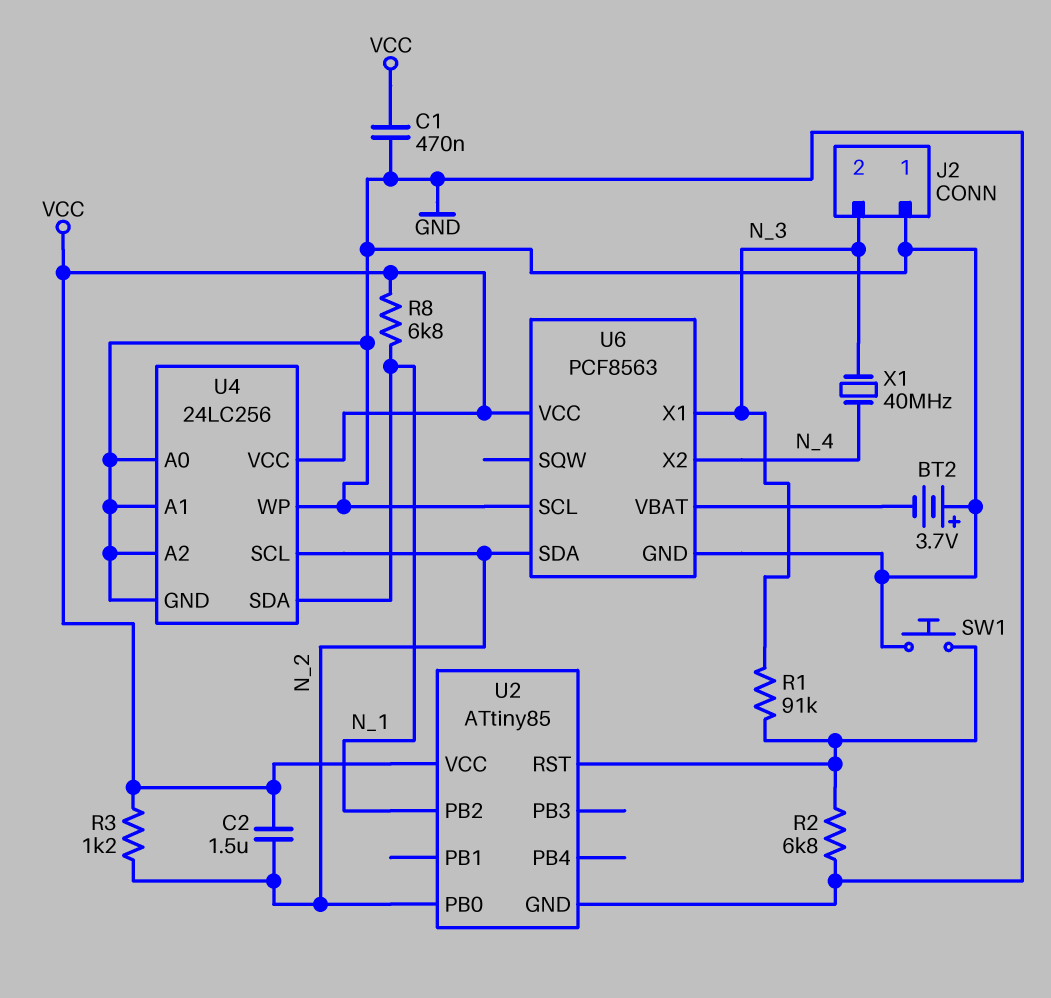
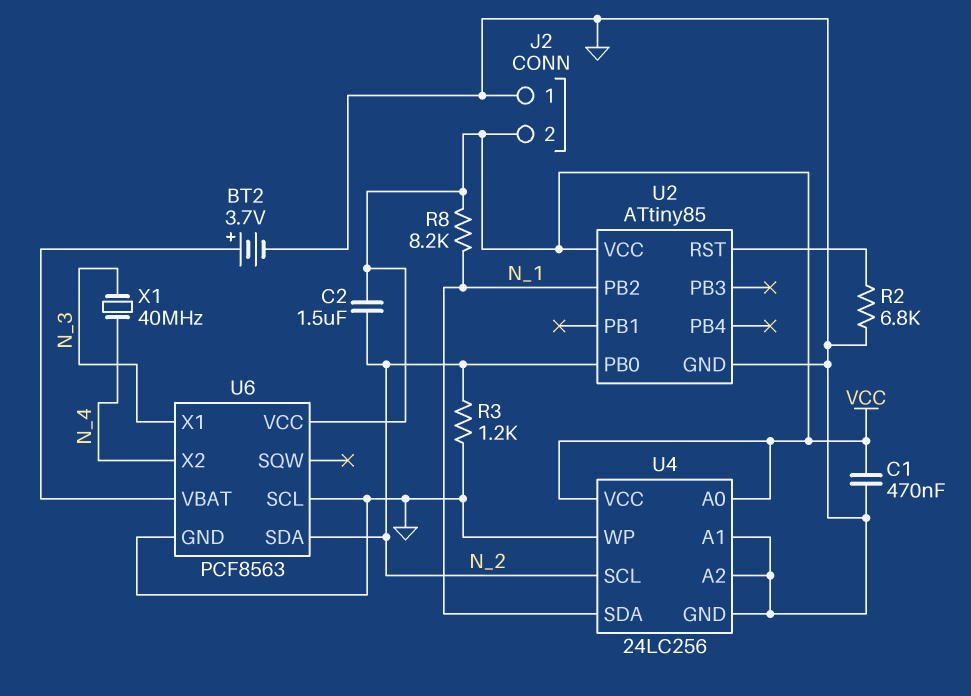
BT2: 3.7V (plus GND, minus U6/VBAT) -> 3.7V (plus U6/VBAT, minus GND)
J2 pin 2: N_3 -> VCC
R1: 91k (N_3, U2/RST) -> none
R3: 1.2k (N_2, VCC) -> 1.2k (GND, N_2)
R8: 6.8k (N_1, VCC) -> 8.2k (N_1, VCC)
SW1: button (GND, U2/RST) -> none
U4 pin A0: GND -> VCC

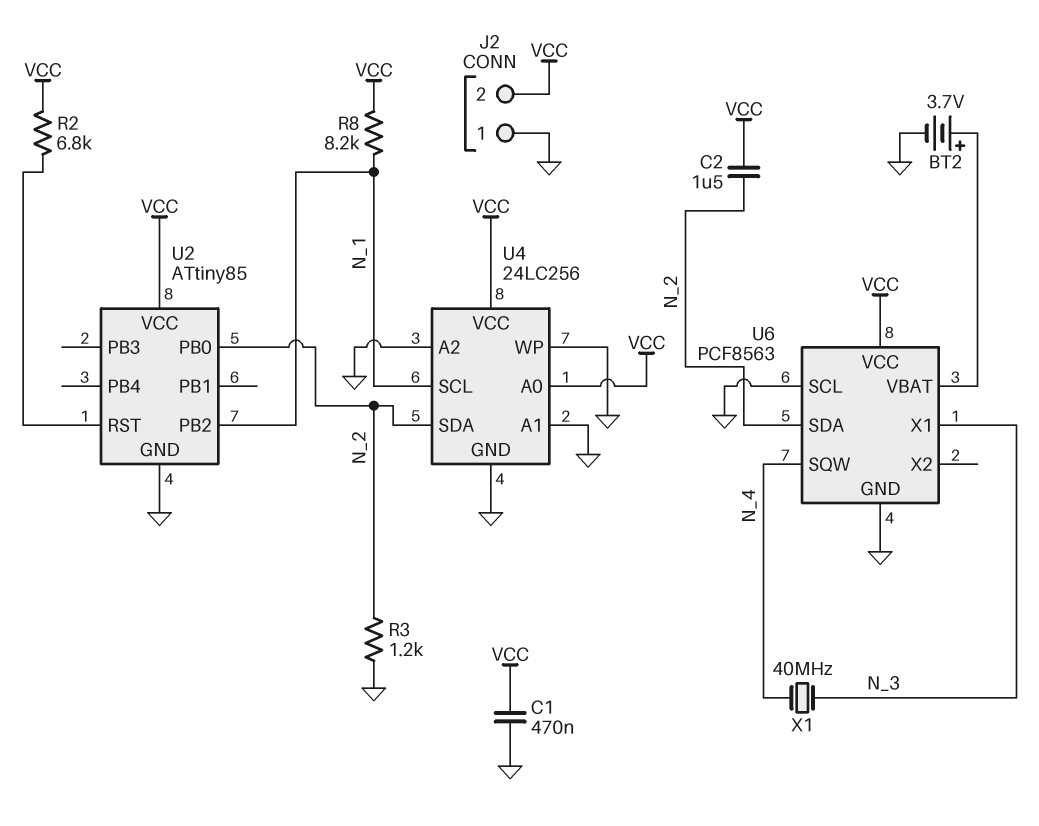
R2: 6.8k (GND, U2/RST) -> 6.8k (U2/RST, VCC)
U4 pin SCL: N_2 -> N_1
U4 pin SDA: N_1 -> N_2
U6 pin SQW: none -> N_4
U6 pin X2: N_4 -> none

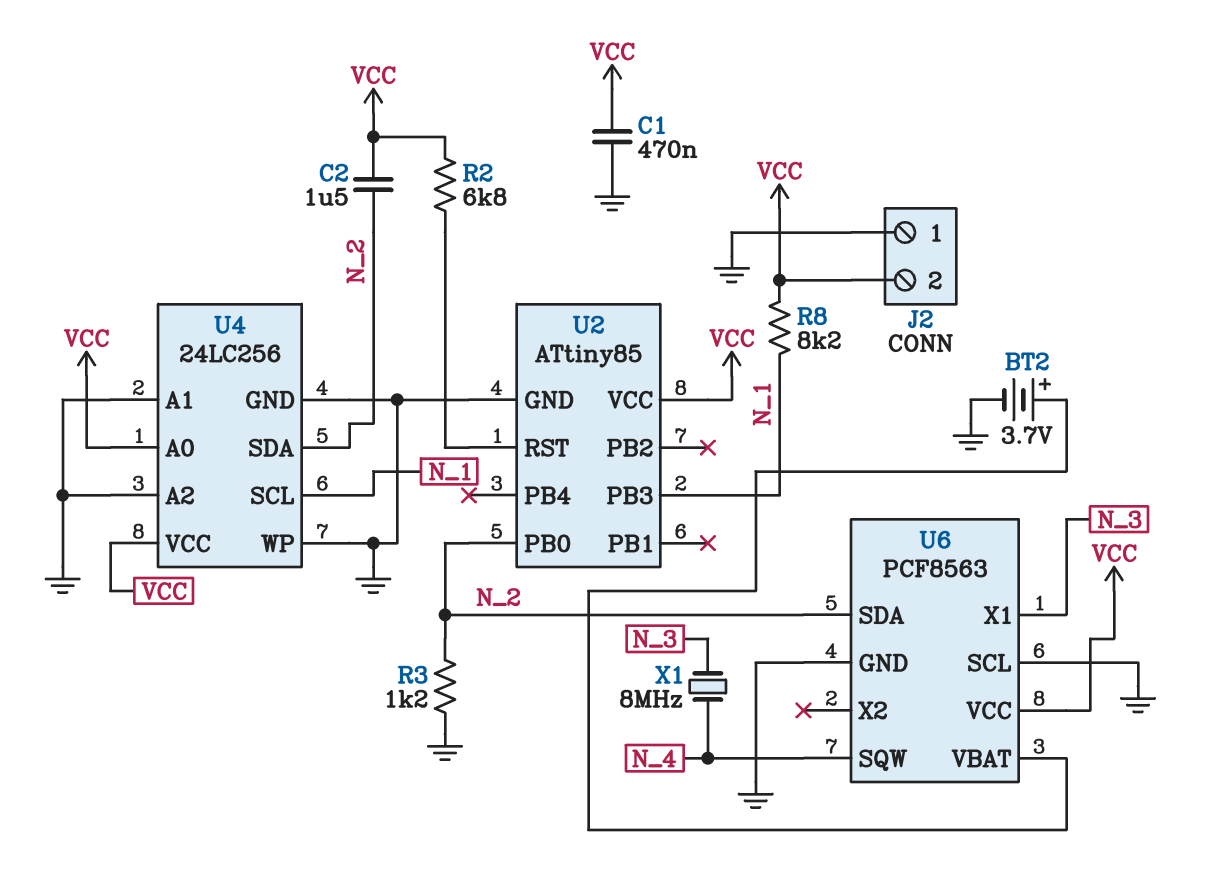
U2 pin PB2: N_1 -> none
U2 pin PB3: none -> N_1
X1: 40MHz (N_3, N_4) -> 8MHz (N_3, N_4)

